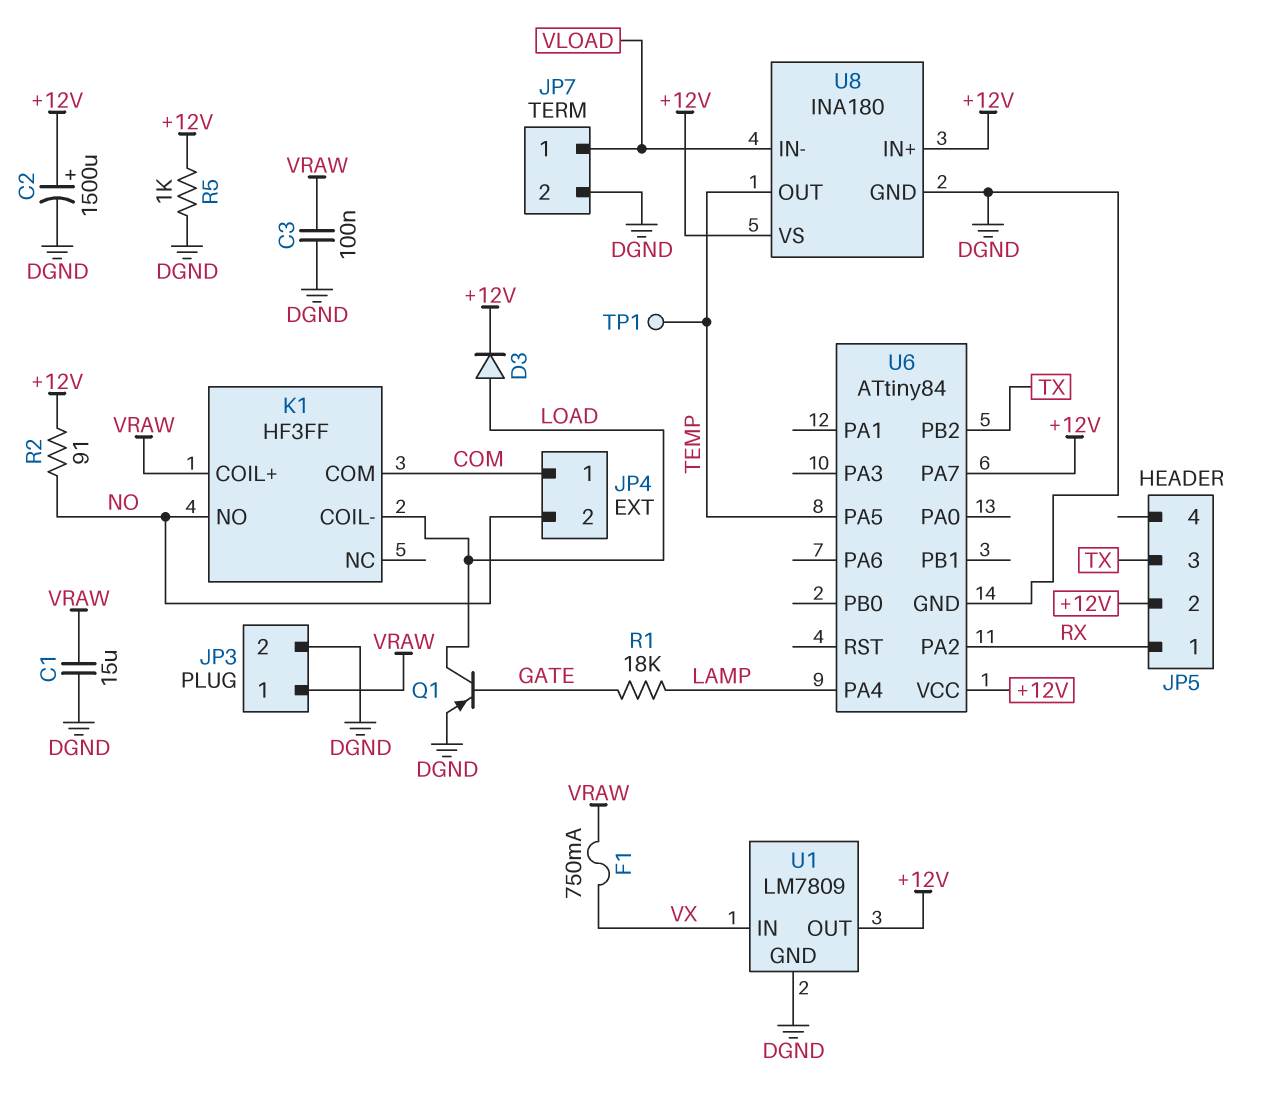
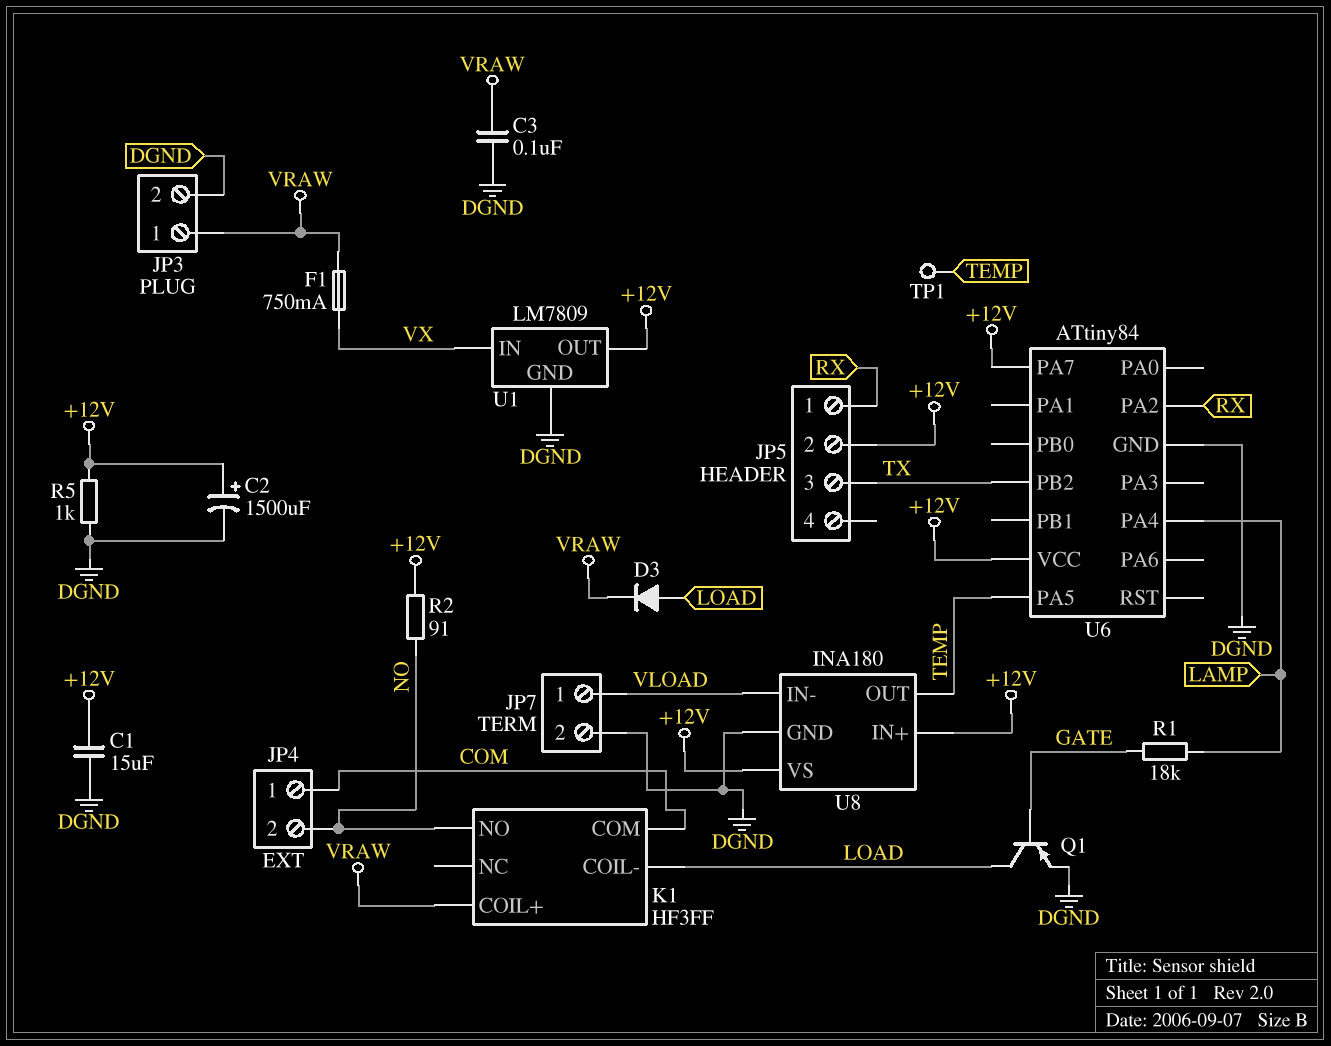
C1: 15uF (DGND, VRAW) -> 15uF (+12V, DGND)
D3: diode (A LOAD, K +12V) -> diode (A LOAD, K VRAW)

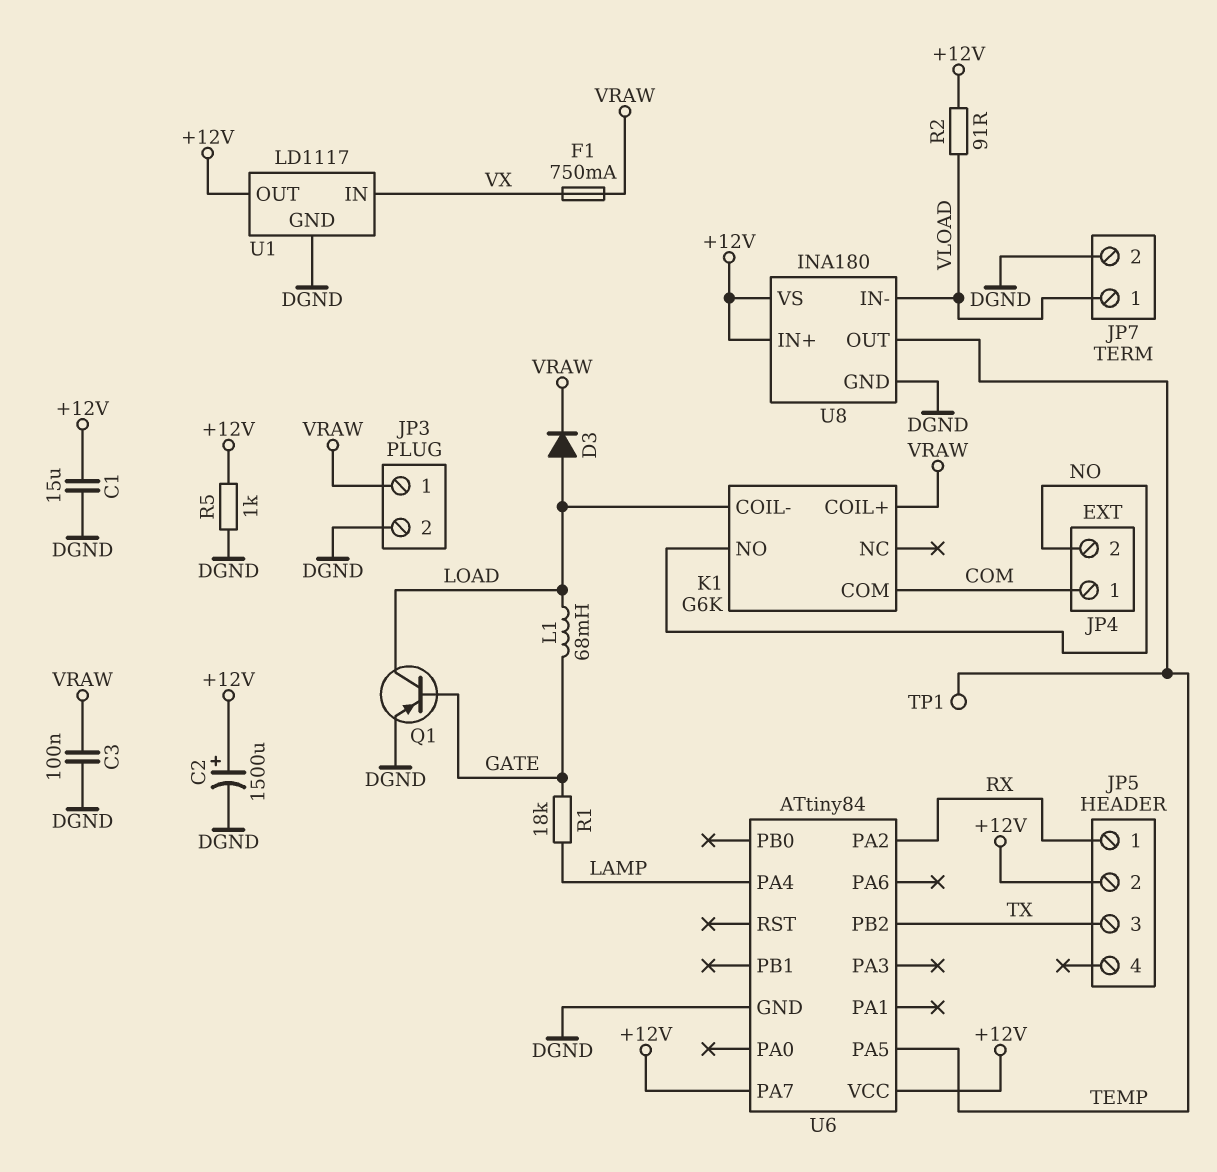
K1: HF3FF -> G6K
L1: none -> 68mH (GATE, LOAD)
R2: 91 (+12V, NO) -> 91 (+12V, VLOAD)
U1: LM7809 -> LD1117

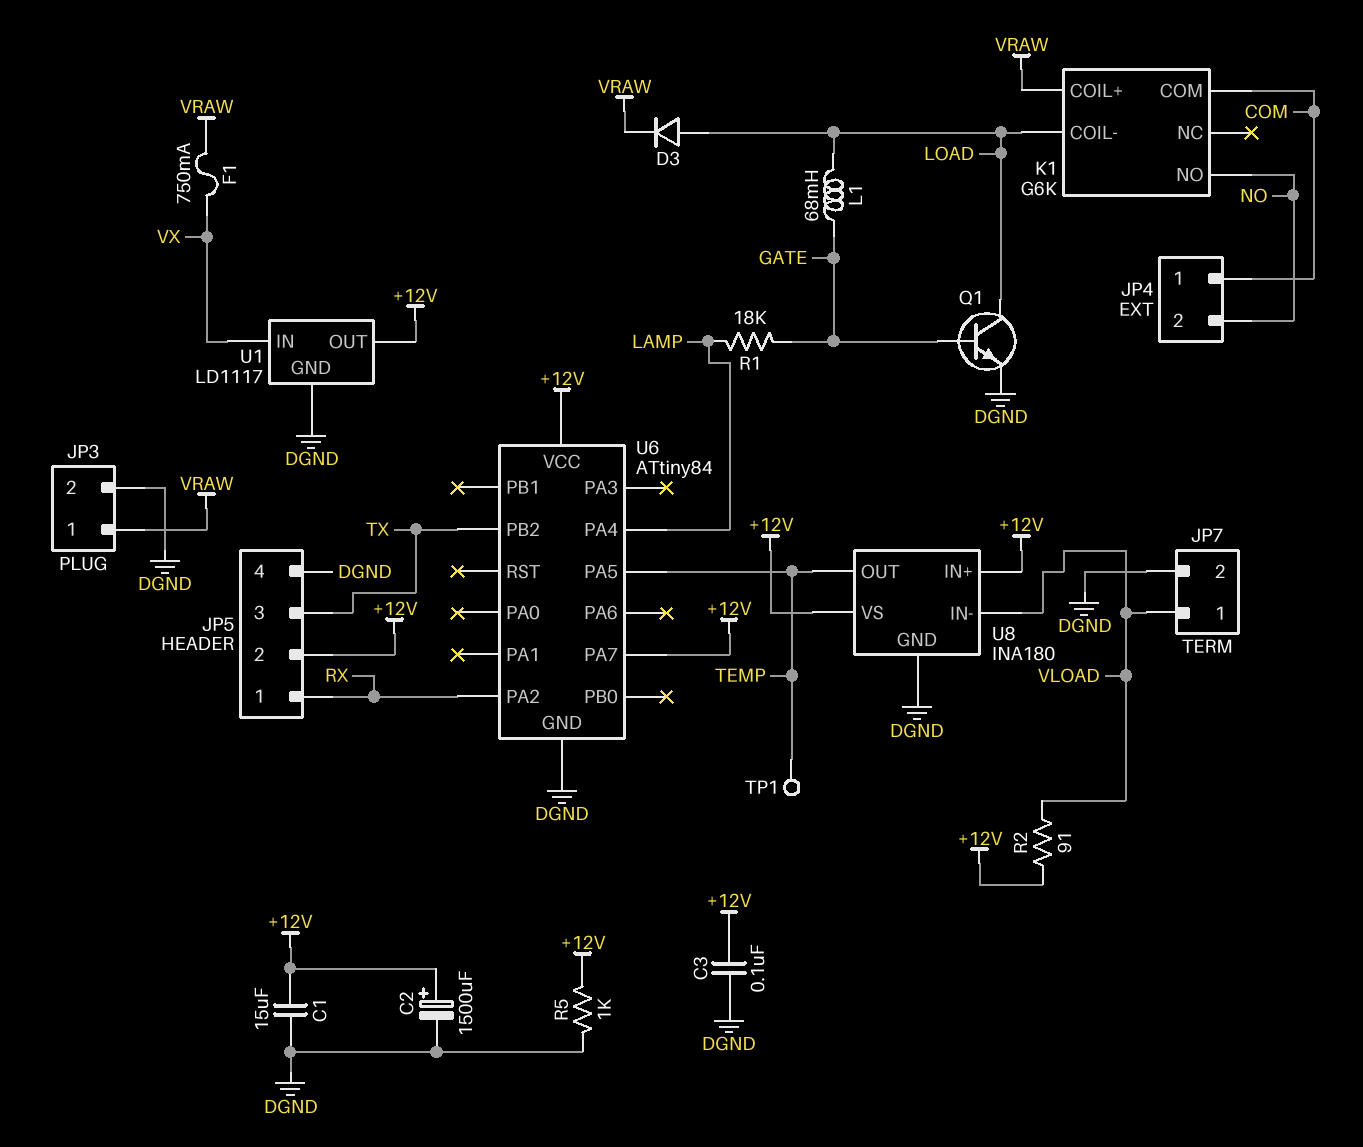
C3: 100nF (DGND, VRAW) -> 100nF (+12V, DGND)
JP5 pin 4: none -> DGND
Q1: PNP (B GATE, C LOAD, E DGND) -> NPN (B GATE, C LOAD, E DGND)

